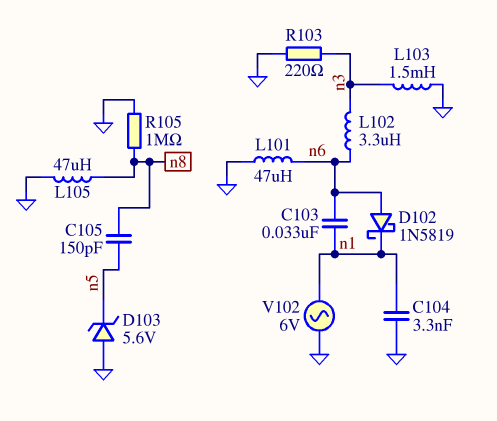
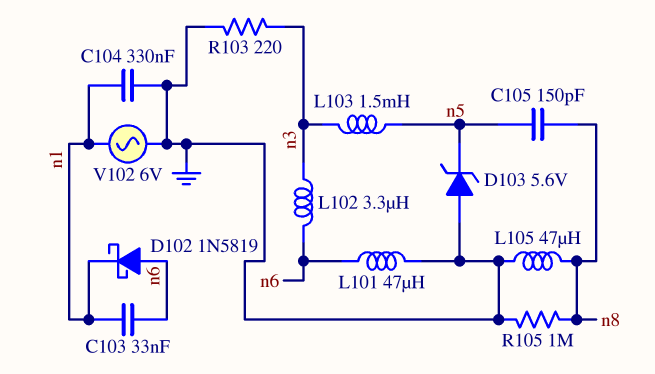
C104: 3.3nF (GND, n1) -> 330nF (GND, n1)
L103: 1.5mH (GND, n3) -> 1.5mH (n3, n5)

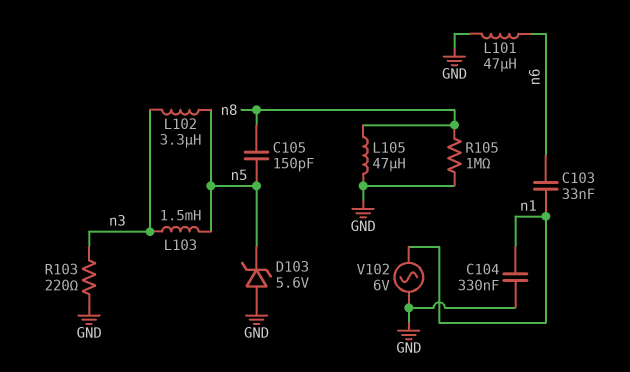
D102: schottky 1N5819 (A n6, K n1) -> none
L102: 3.3uH (n3, n6) -> 3.3uH (n3, n5)

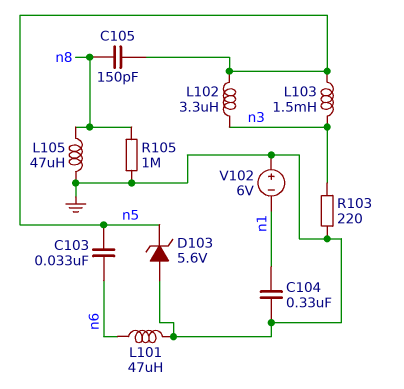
C103: 33nF (n1, n6) -> 33nF (n5, n6)
V102: AC 6V (GND, n1) -> 6V (plus GND, minus n1)

